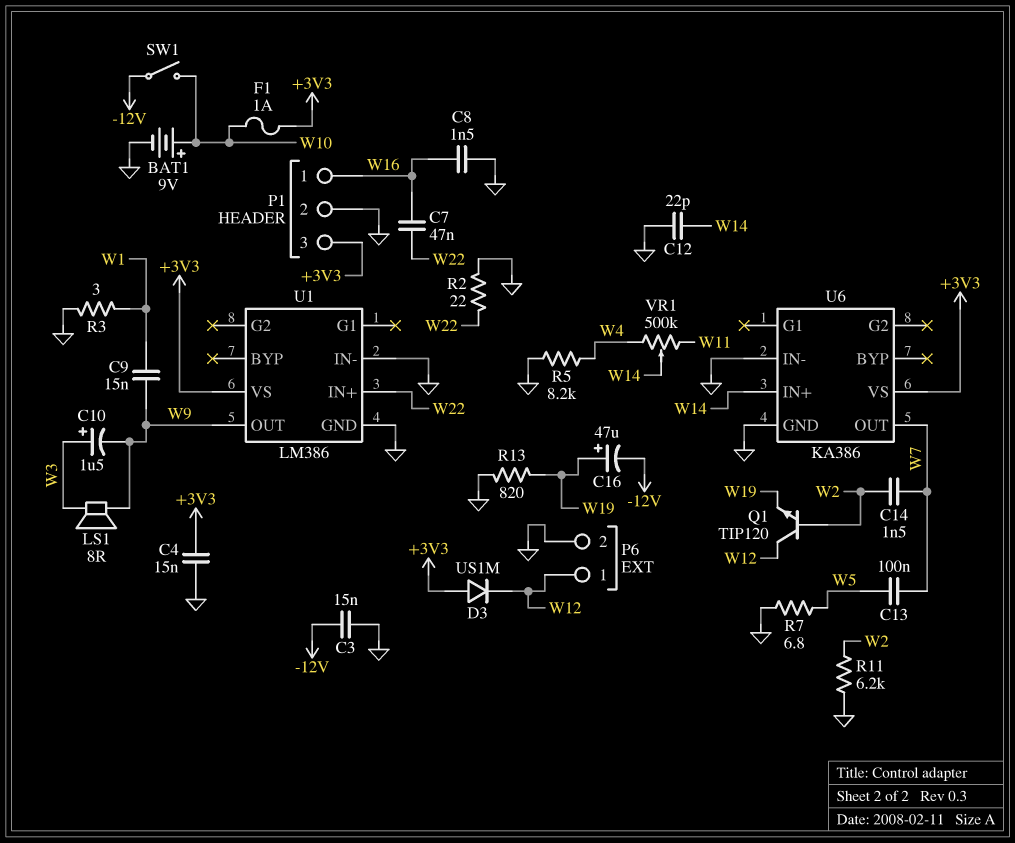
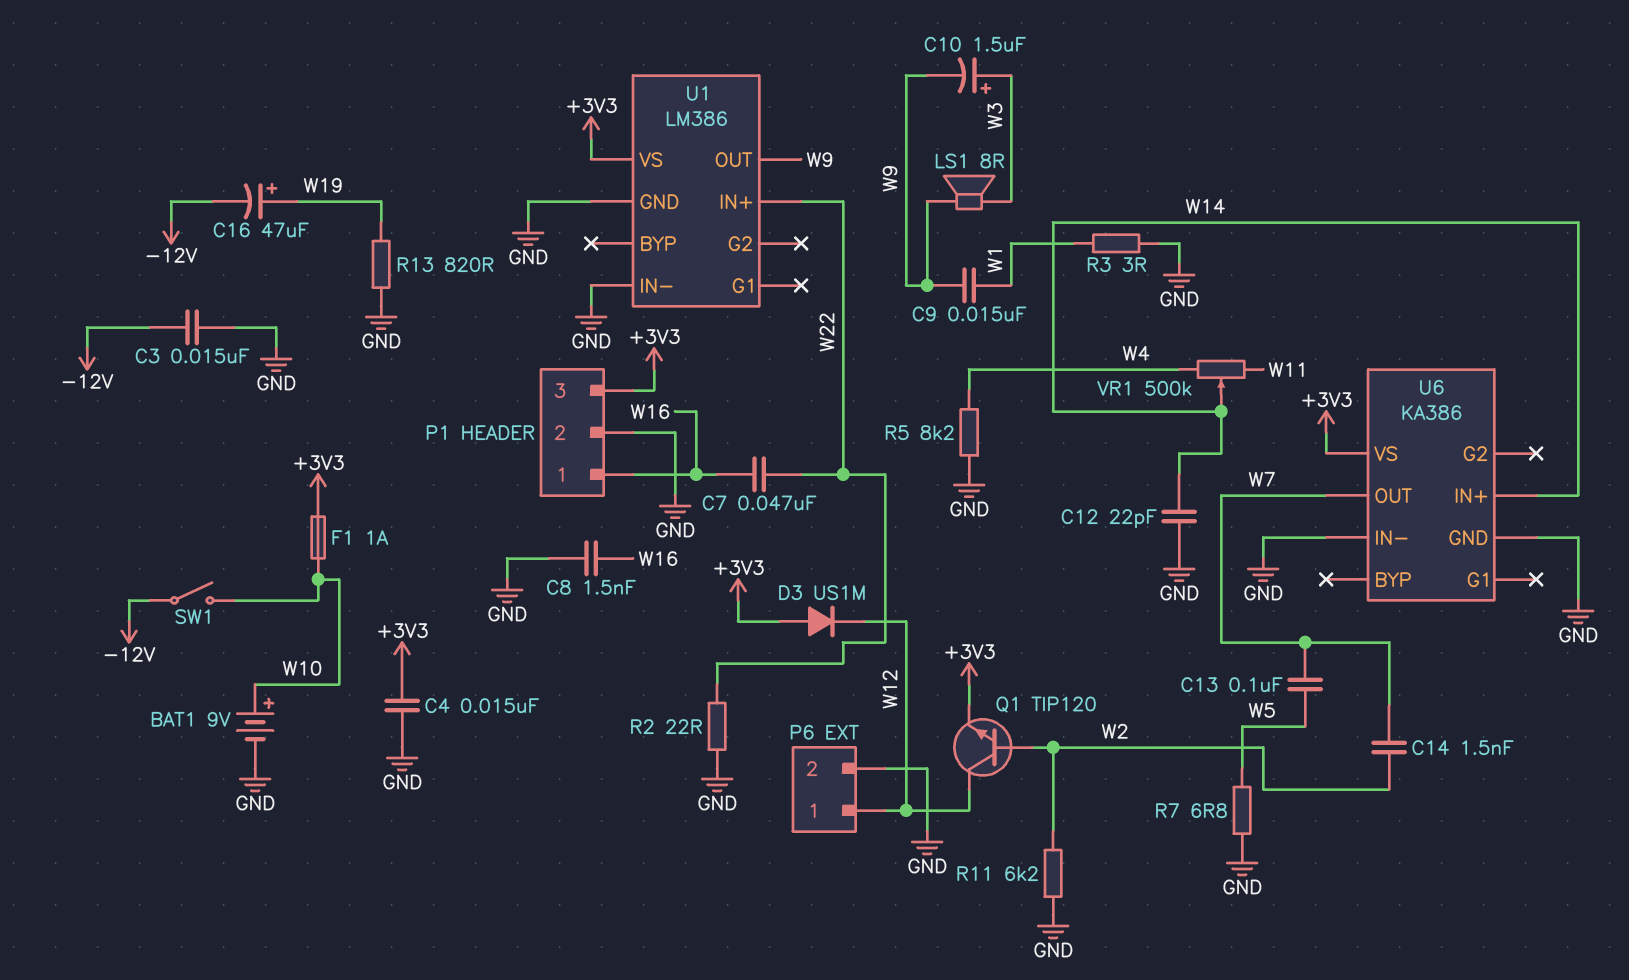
Q1: NPN TIP120 (B W2, C W12, E W19) -> NPN TIP120 (B W2, C W12, E +3V3)

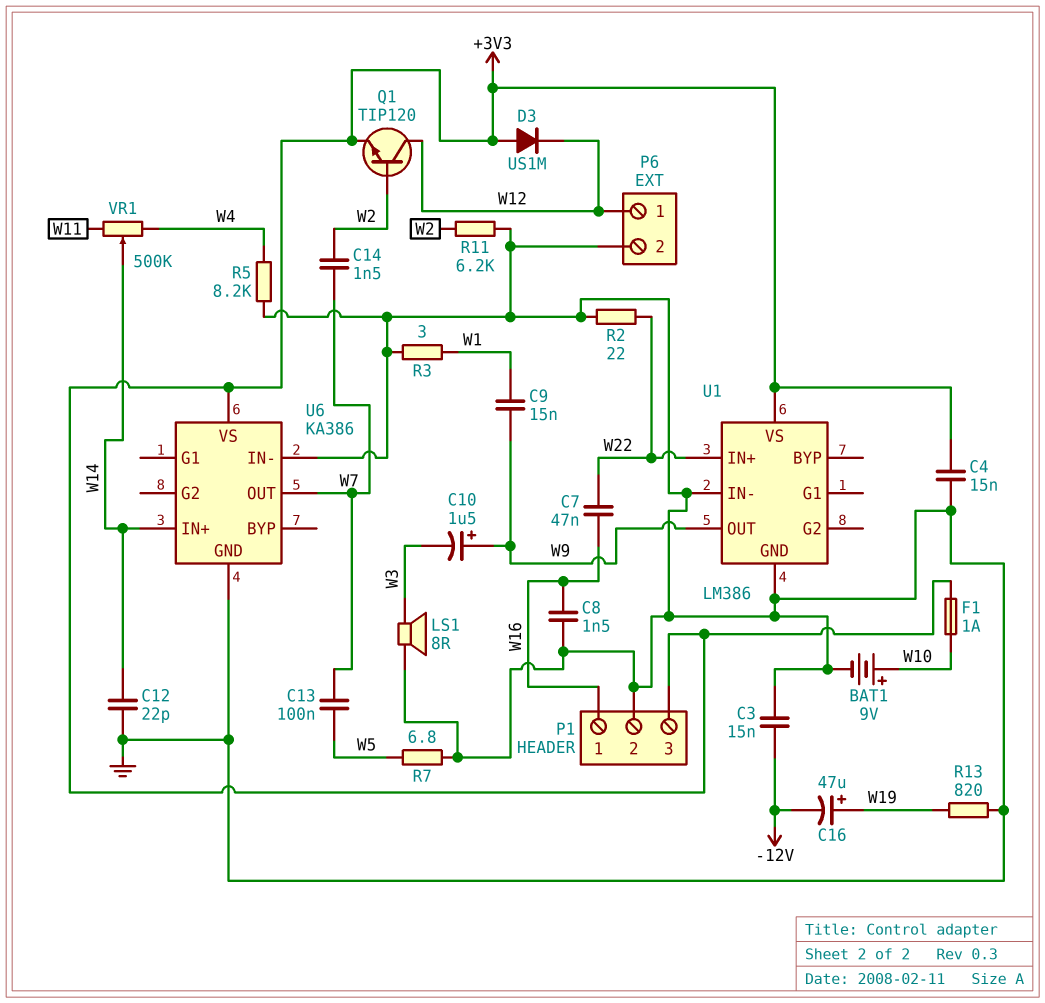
C10: 1.5uF (plus W3, minus W9) -> 1.5uF (plus W9, minus W3)
LS1: speaker 8R (W3, W9) -> speaker 8R (GND, W3)
SW1: switch (-12V, W10) -> none

